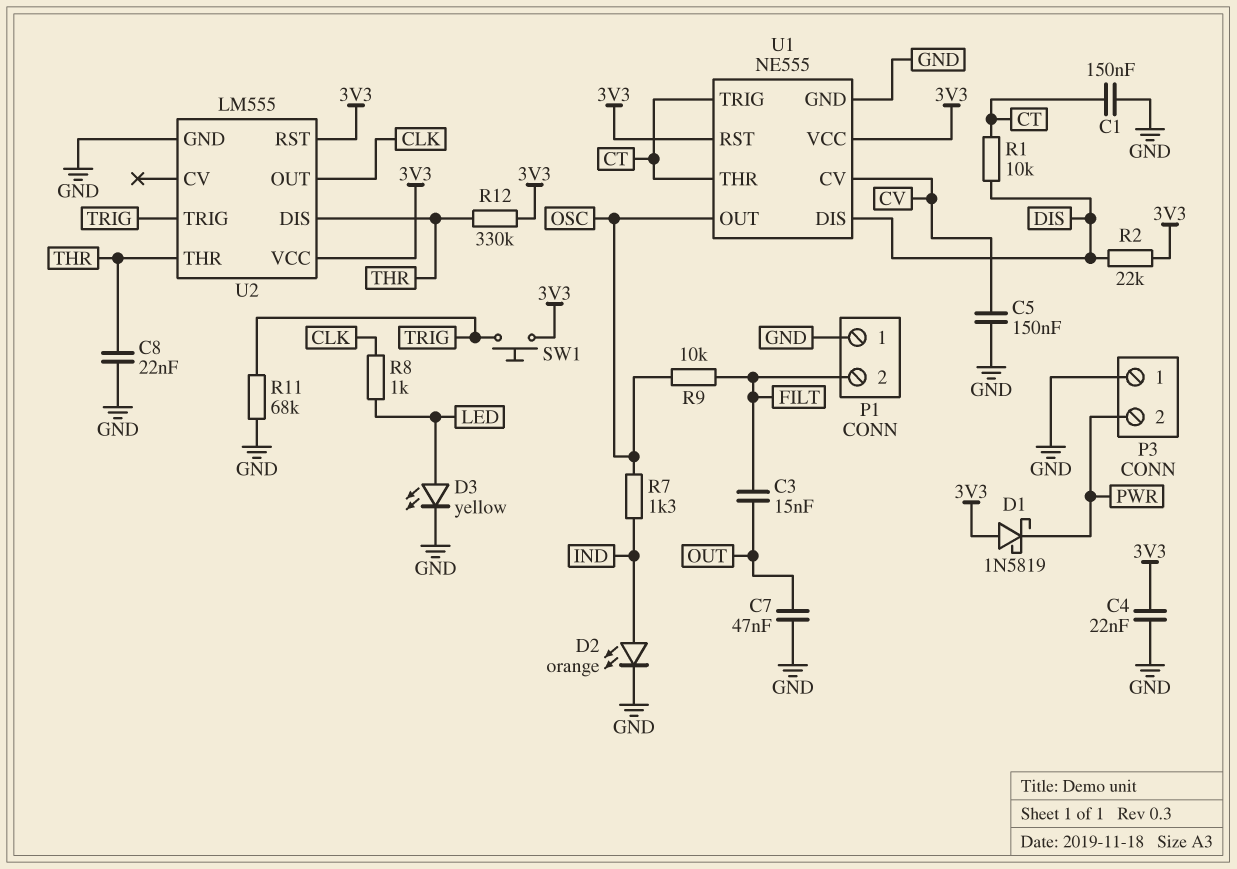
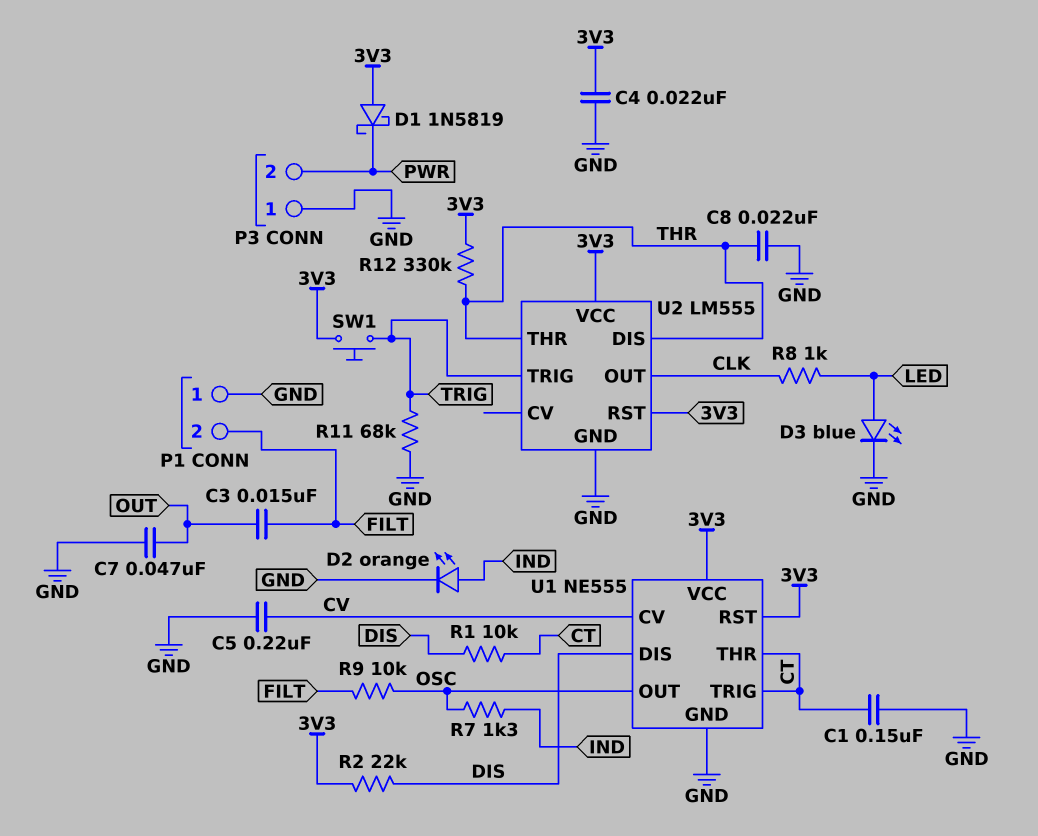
C5: 150nF (CV, GND) -> 220nF (CV, GND)
D3: LED yellow (A LED, K GND) -> LED blue (A LED, K GND)

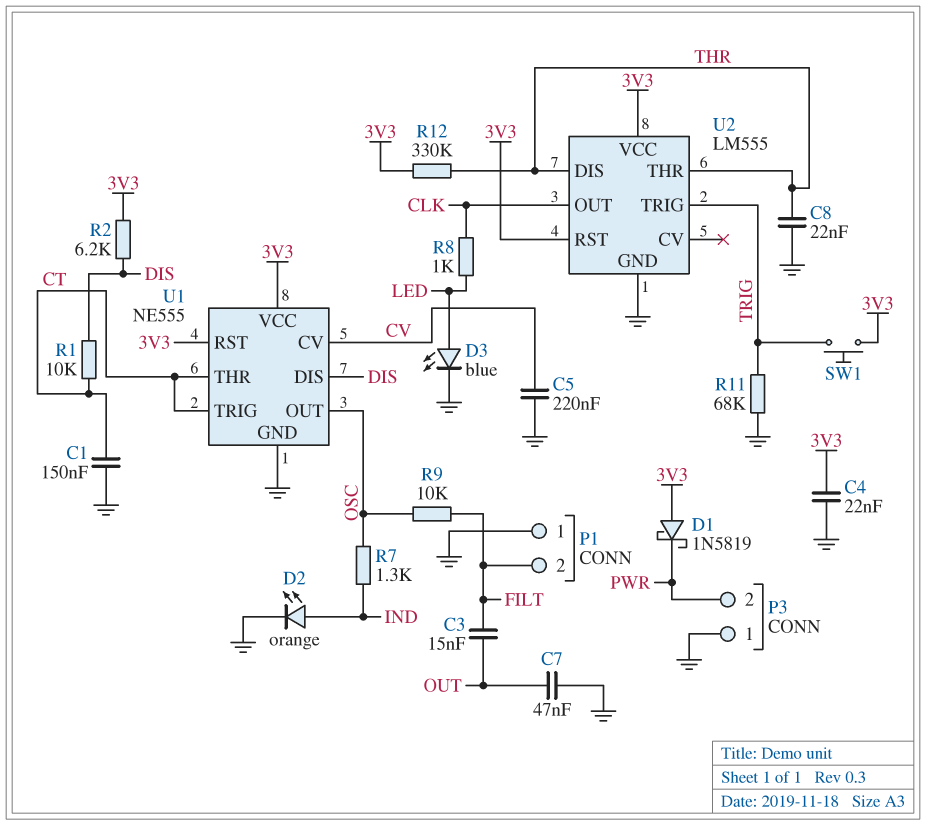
R2: 22k (3V3, DIS) -> 6.2k (3V3, DIS)

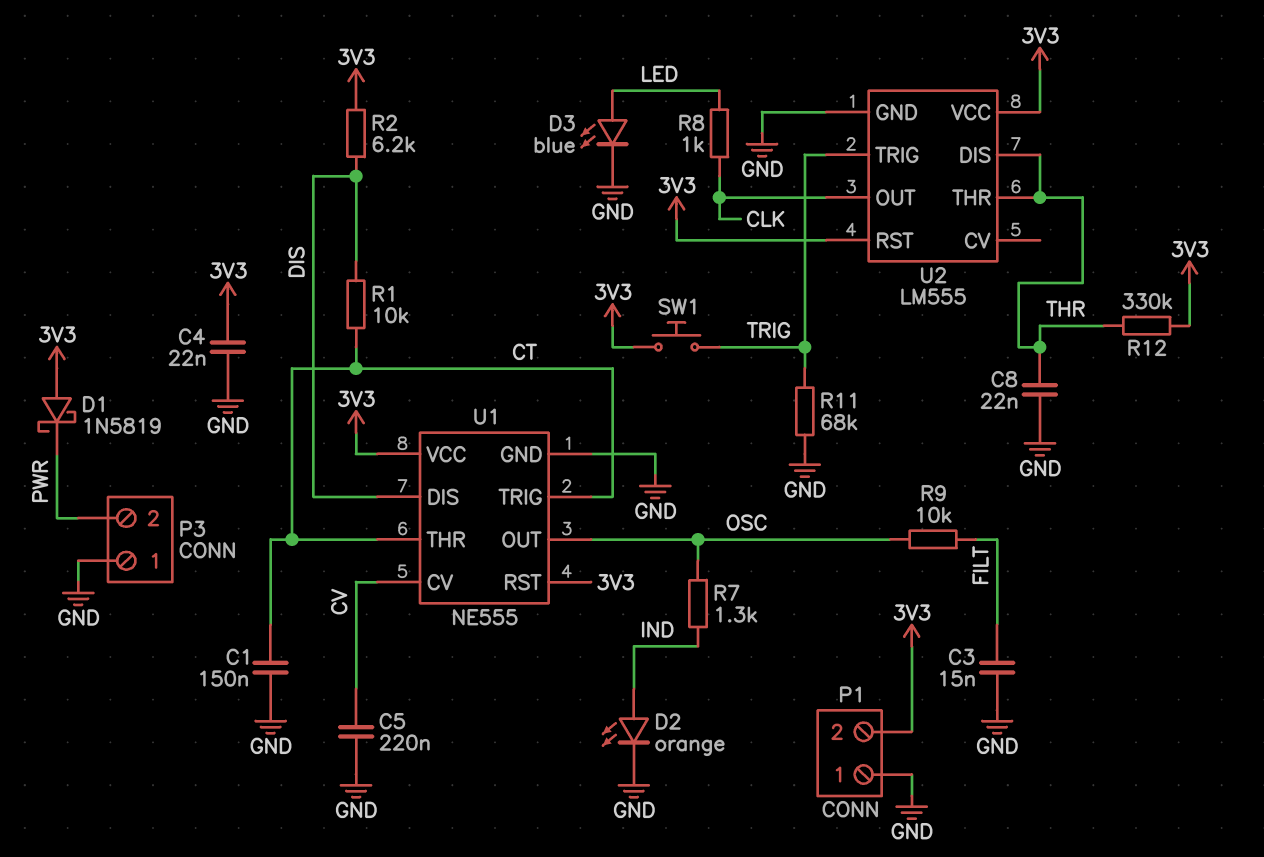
C3: 15nF (FILT, OUT) -> 15nF (FILT, GND)
C7: 47nF (GND, OUT) -> none
P1 pin 2: FILT -> 3V3

